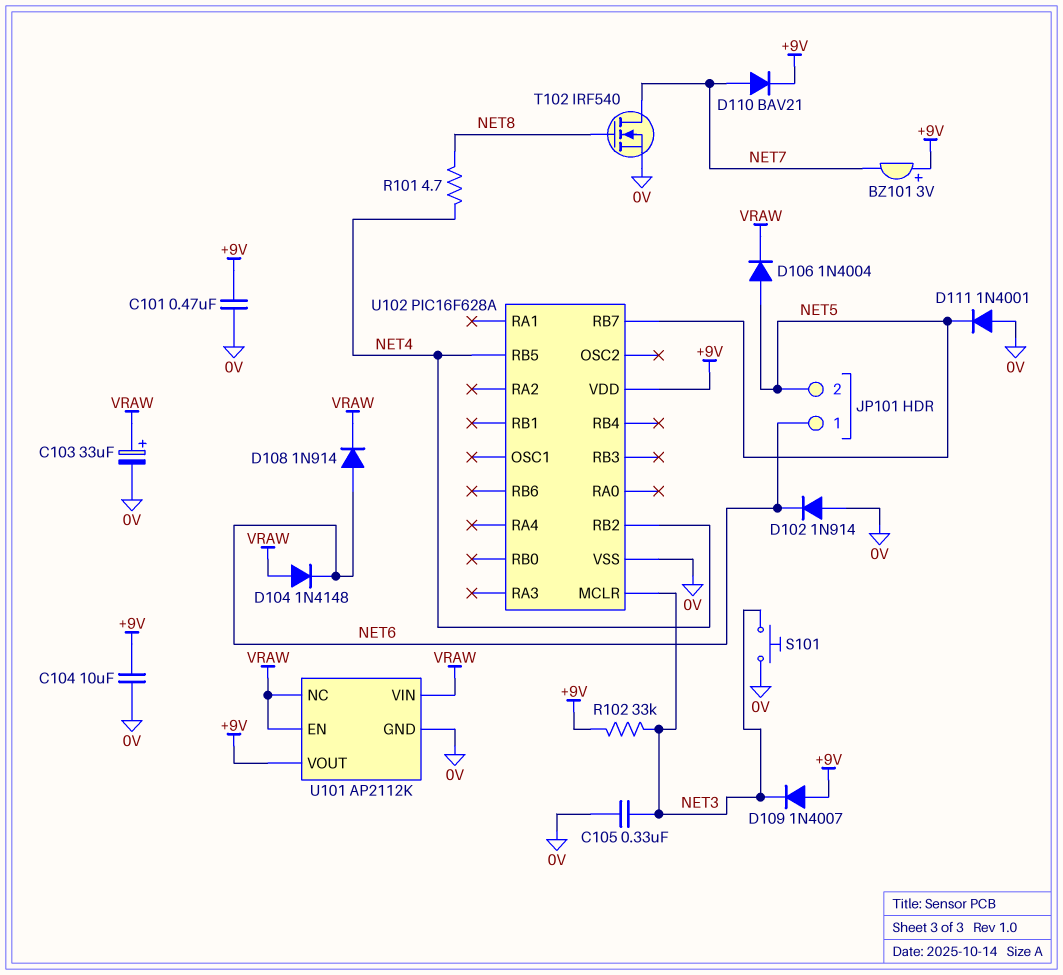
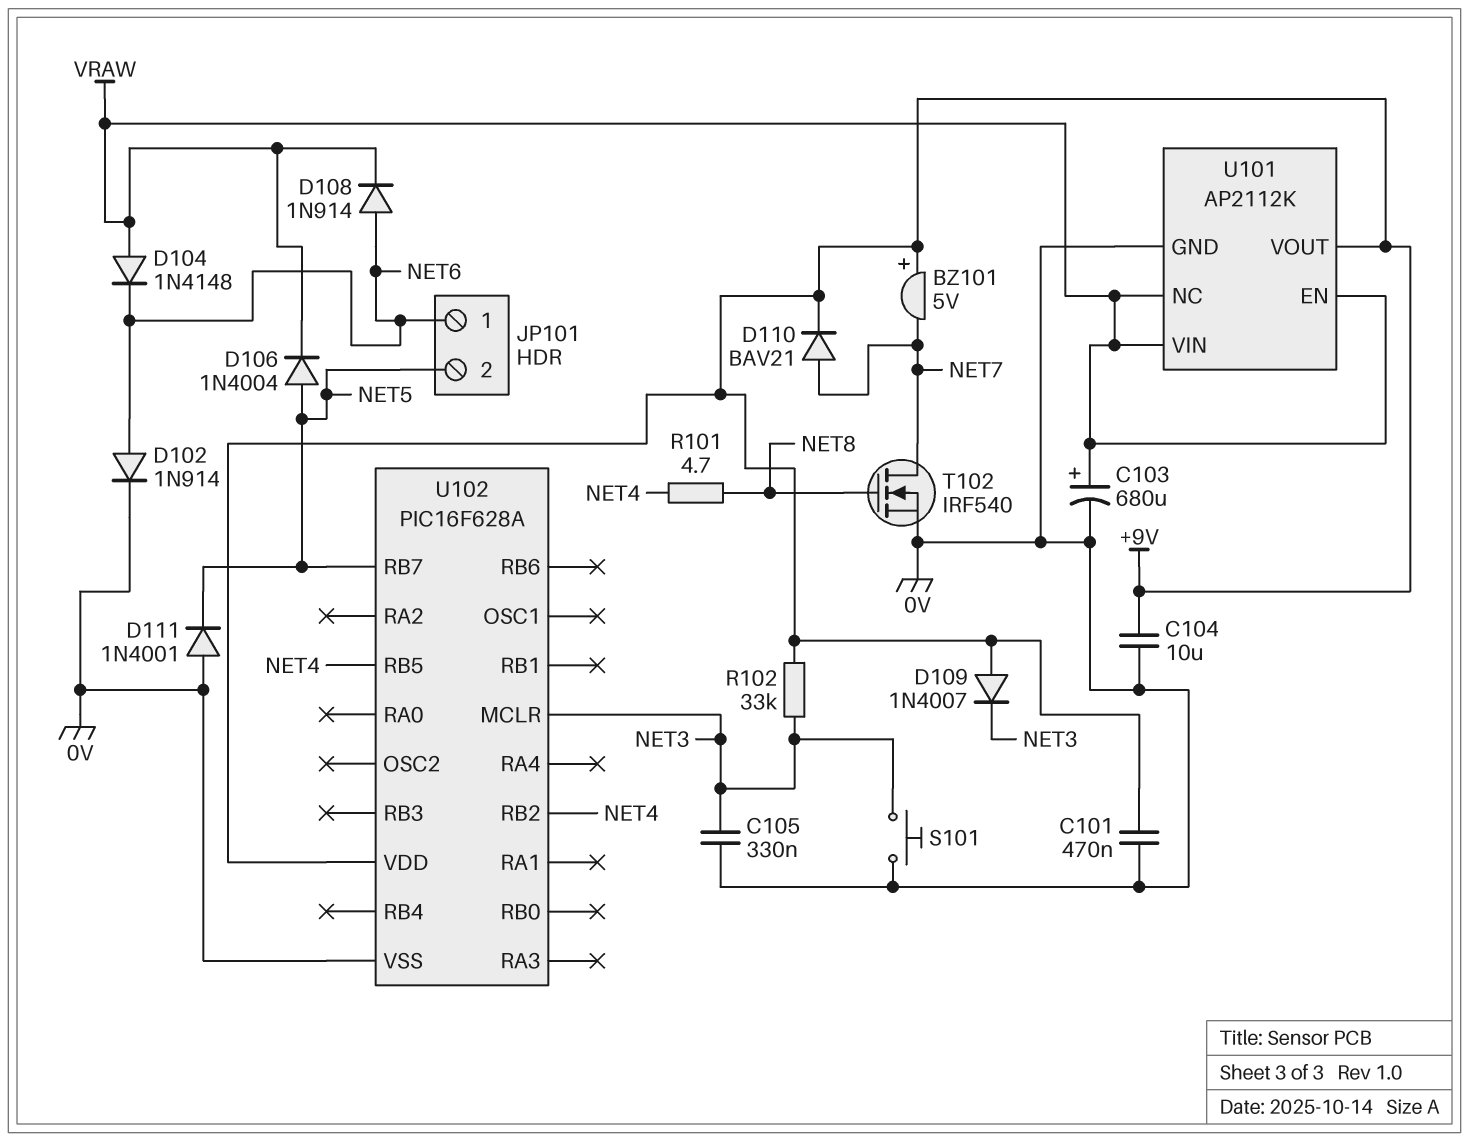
BZ101: buzzer 3V (plus +9V, minus NET7) -> buzzer 5V (plus +9V, minus NET7)
C103: 33uF (plus VRAW, minus 0V) -> 680uF (plus VRAW, minus 0V)
D102: diode 1N914 (A 0V, K NET6) -> diode 1N914 (A NET6, K 0V)

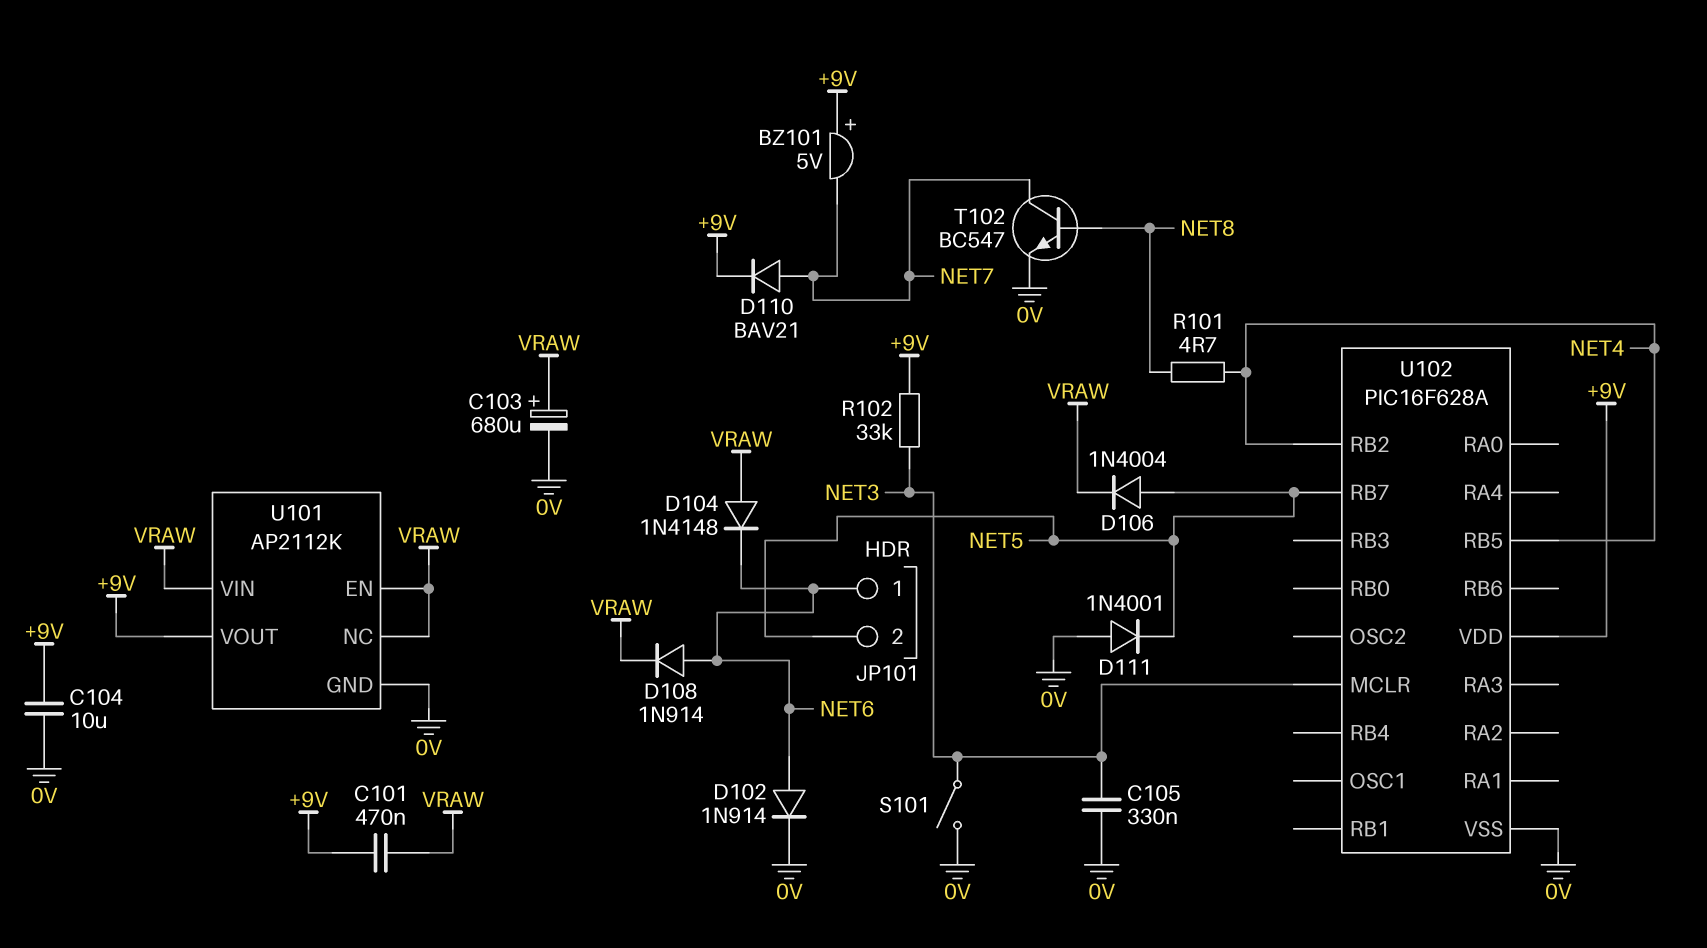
C101: 470nF (+9V, 0V) -> 470nF (+9V, VRAW)
D109: diode 1N4007 (A +9V, K NET3) -> none
S101: button (0V, NET3) -> switch (0V, NET3)
T102: NMOS IRF540 (G NET8, D NET7, S 0V) -> NPN BC547 (B NET8, C NET7, E 0V)

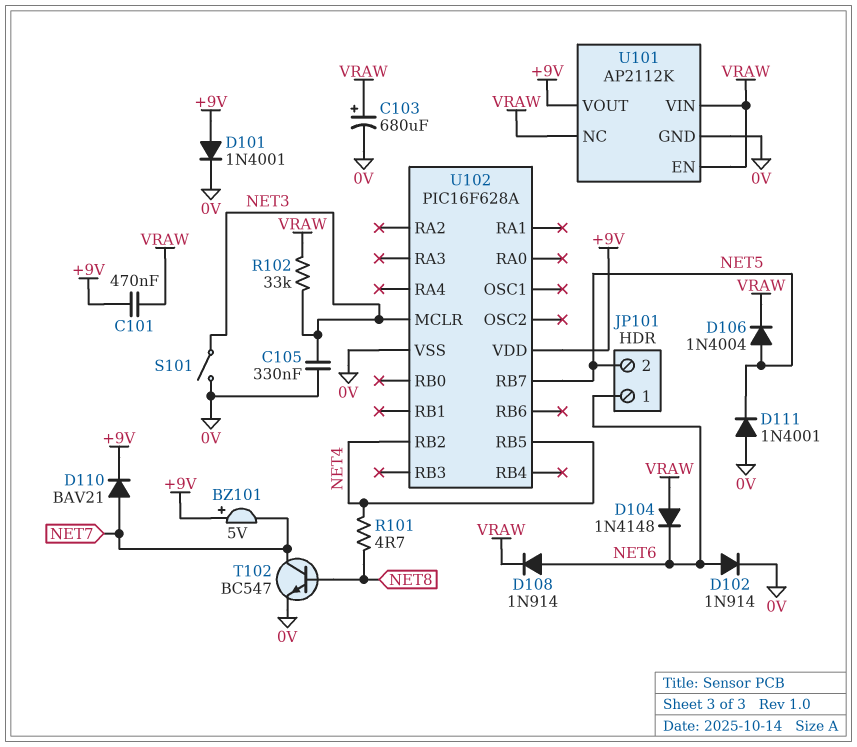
C104: 10uF (+9V, 0V) -> none
D101: none -> diode 1N4001 (A +9V, K 0V)
R102: 33k (+9V, NET3) -> 33k (NET3, VRAW)

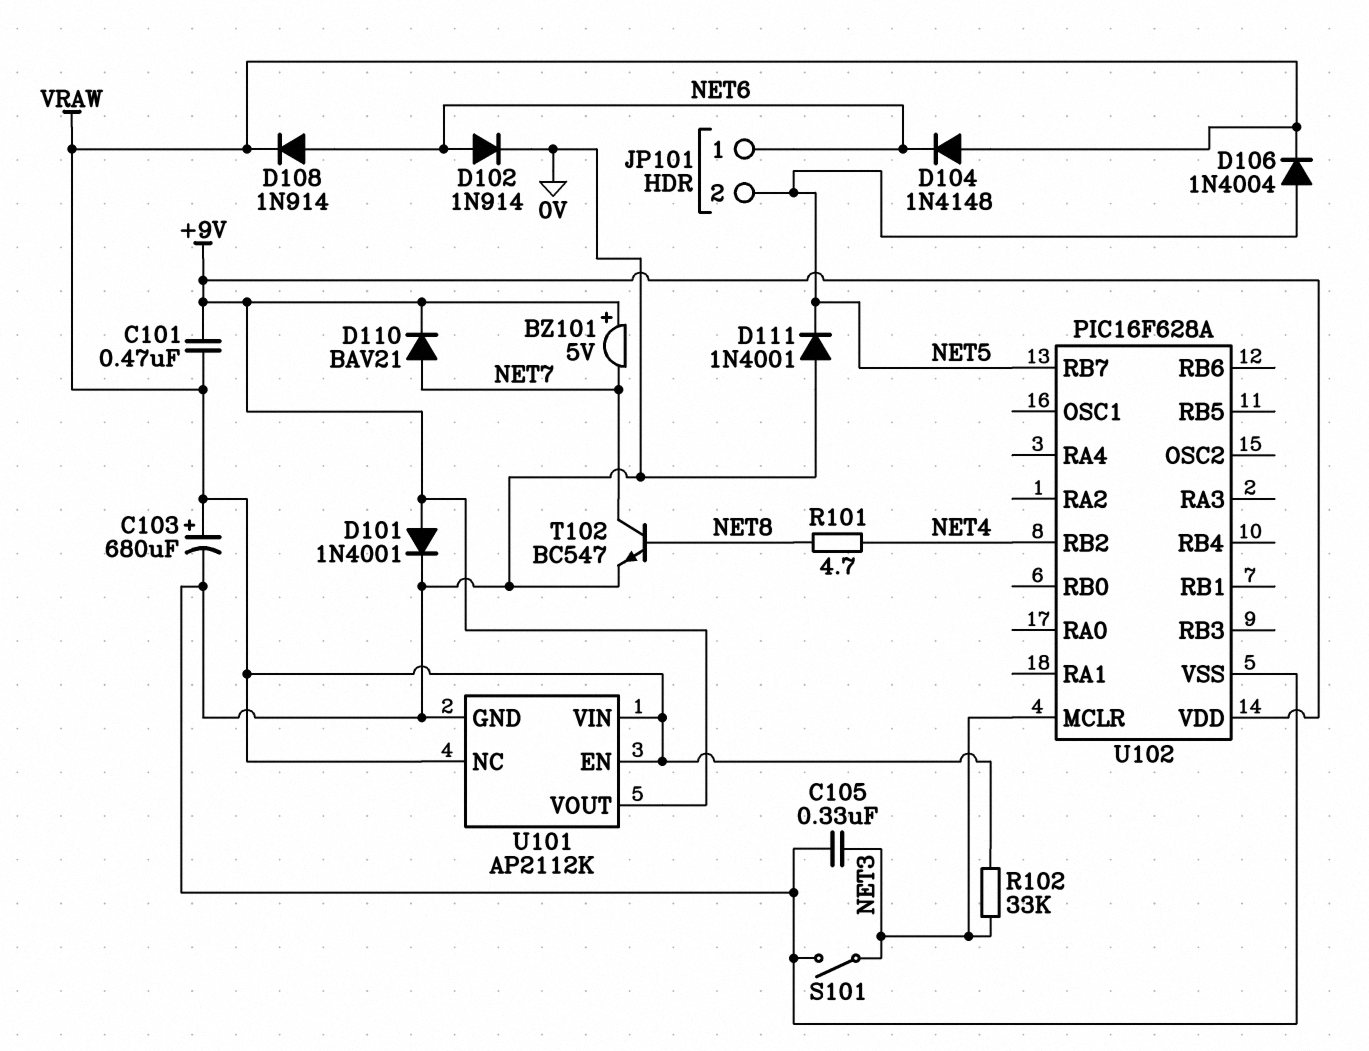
U102 pin RB5: NET4 -> none

